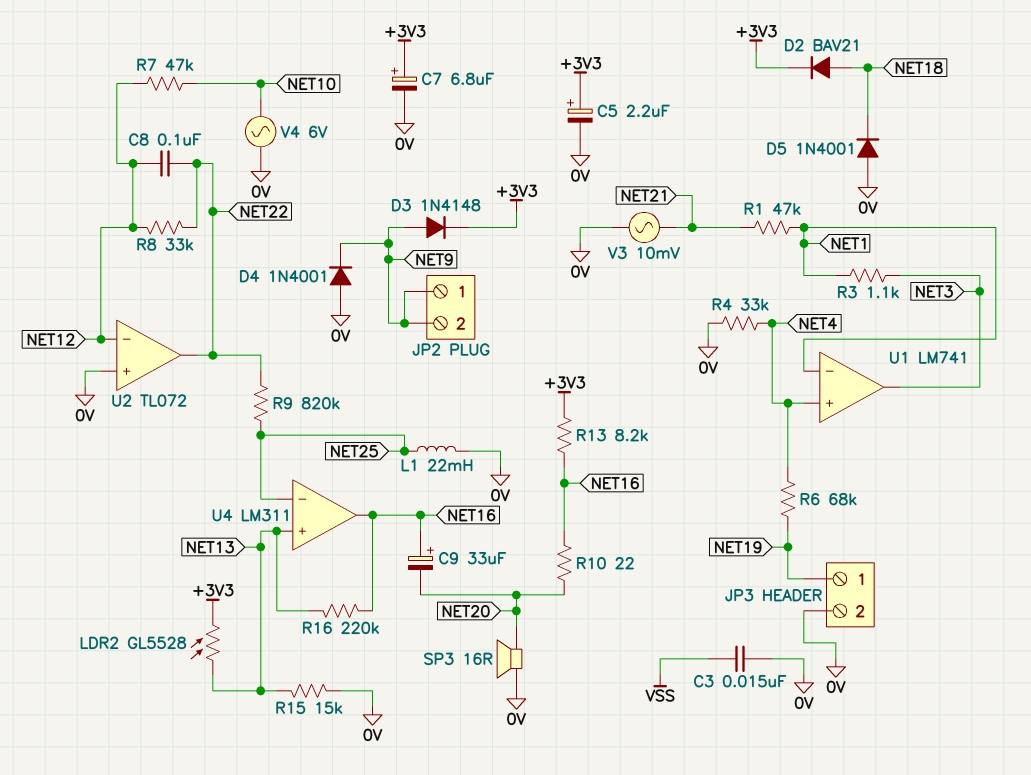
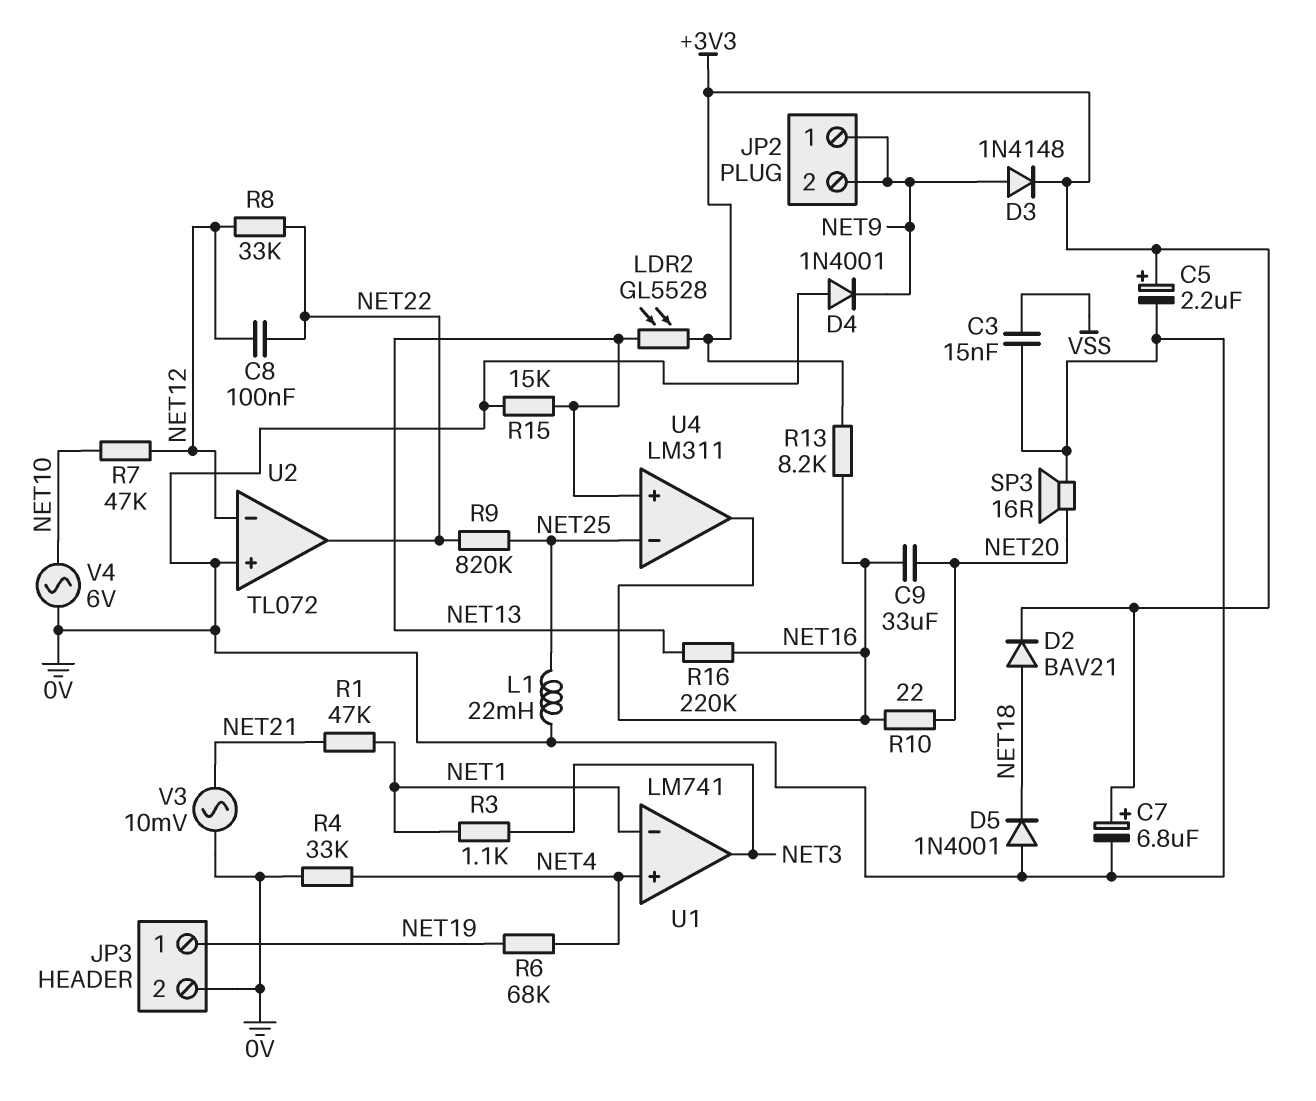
C9: 33uF (plus NET16, minus NET20) -> 33uF (NET16, NET20)

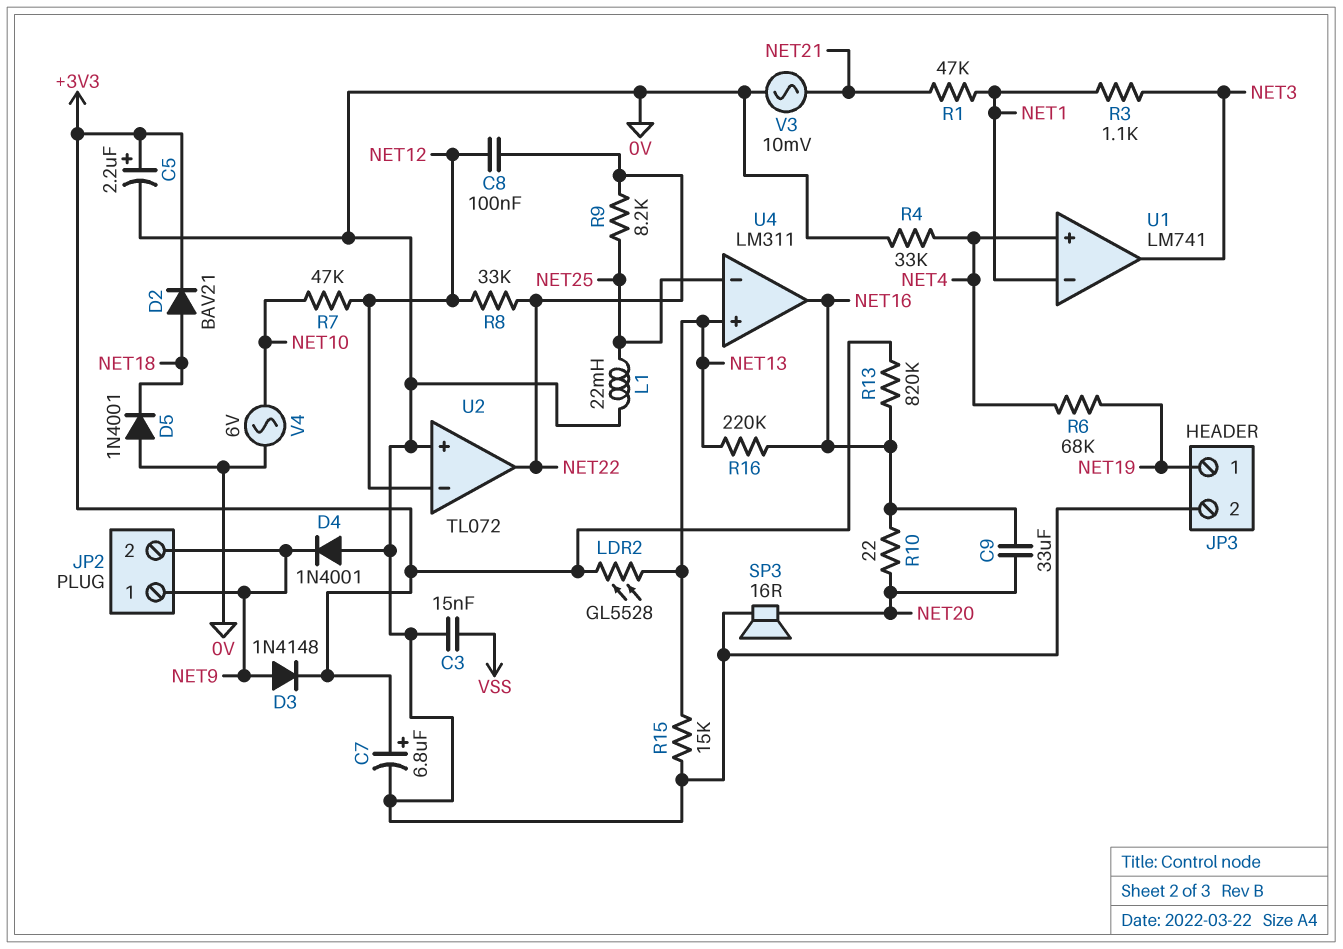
R9: 820k (NET22, NET25) -> 8.2k (NET22, NET25)
R13: 8.2k (+3V3, NET16) -> 820k (+3V3, NET16)

